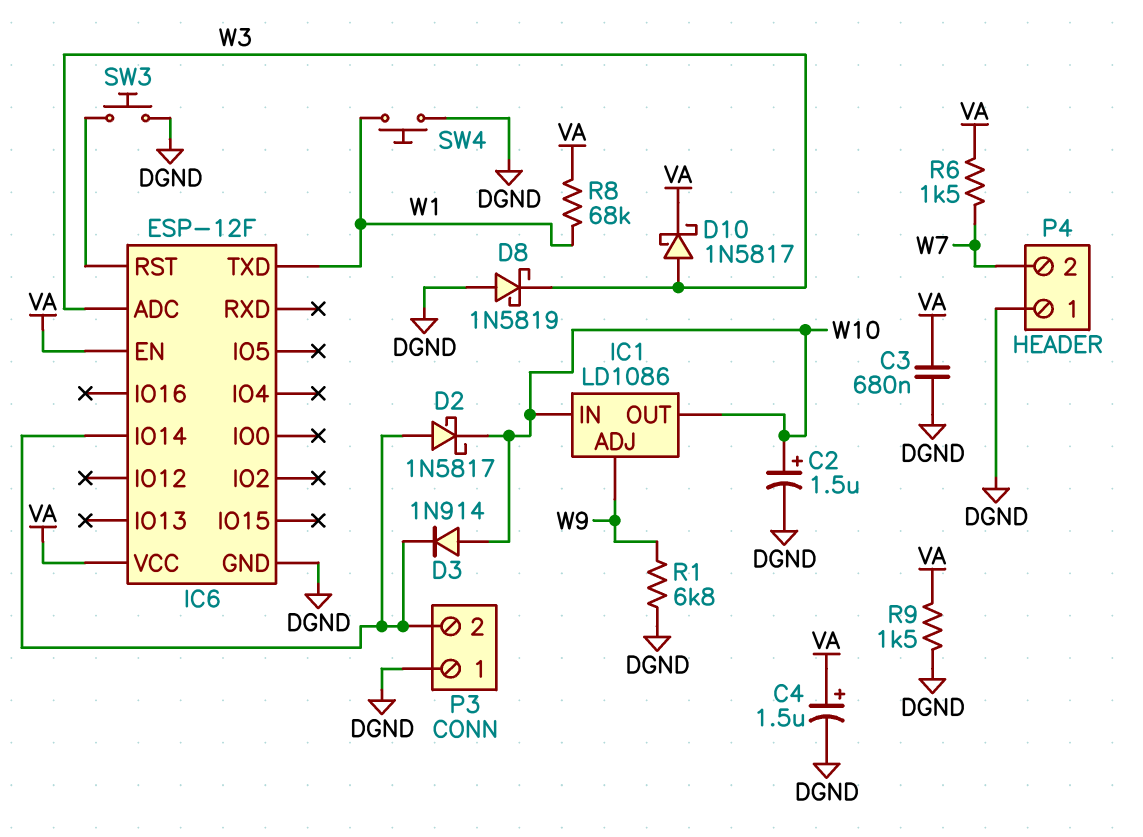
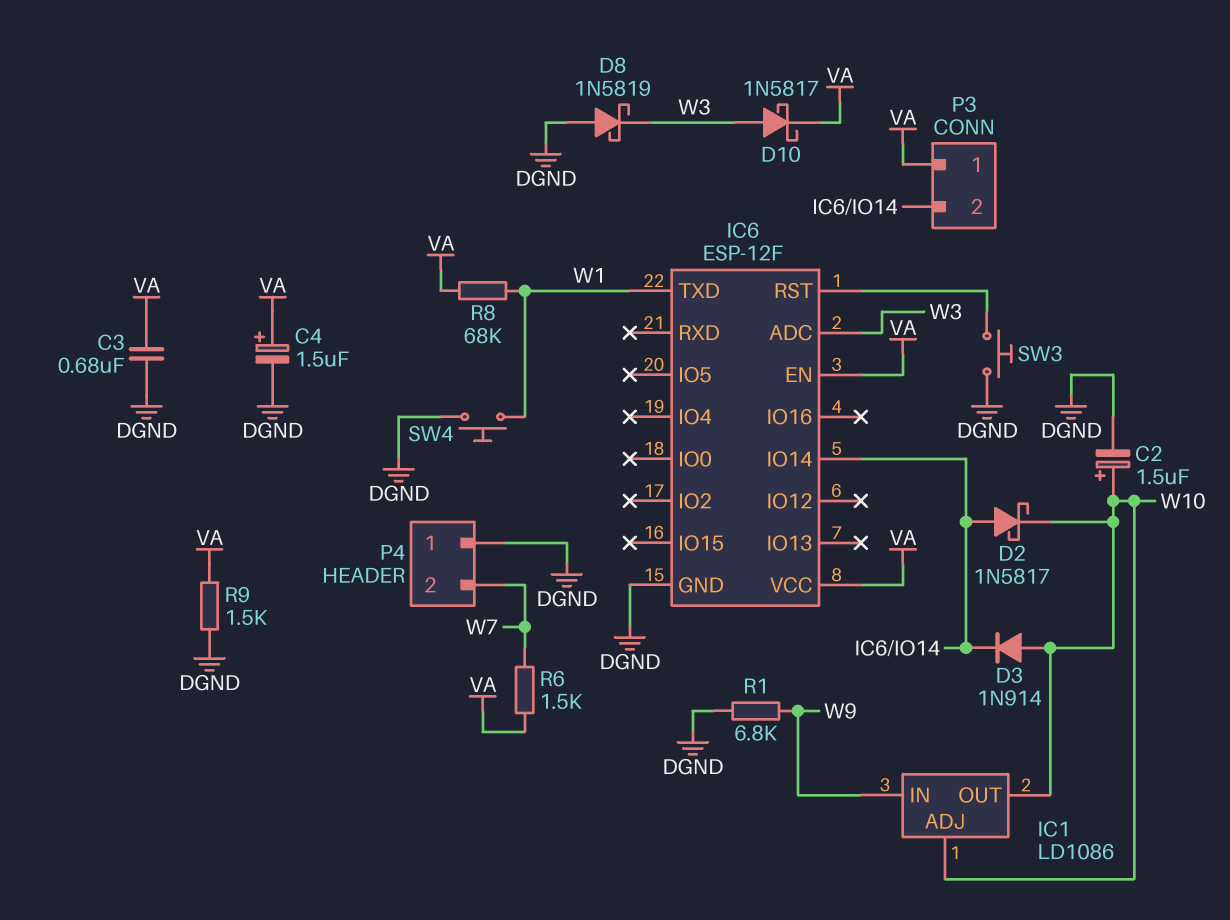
IC1 pin ADJ: W9 -> W10
IC1 pin IN: W10 -> W9
P3 pin 1: DGND -> VA

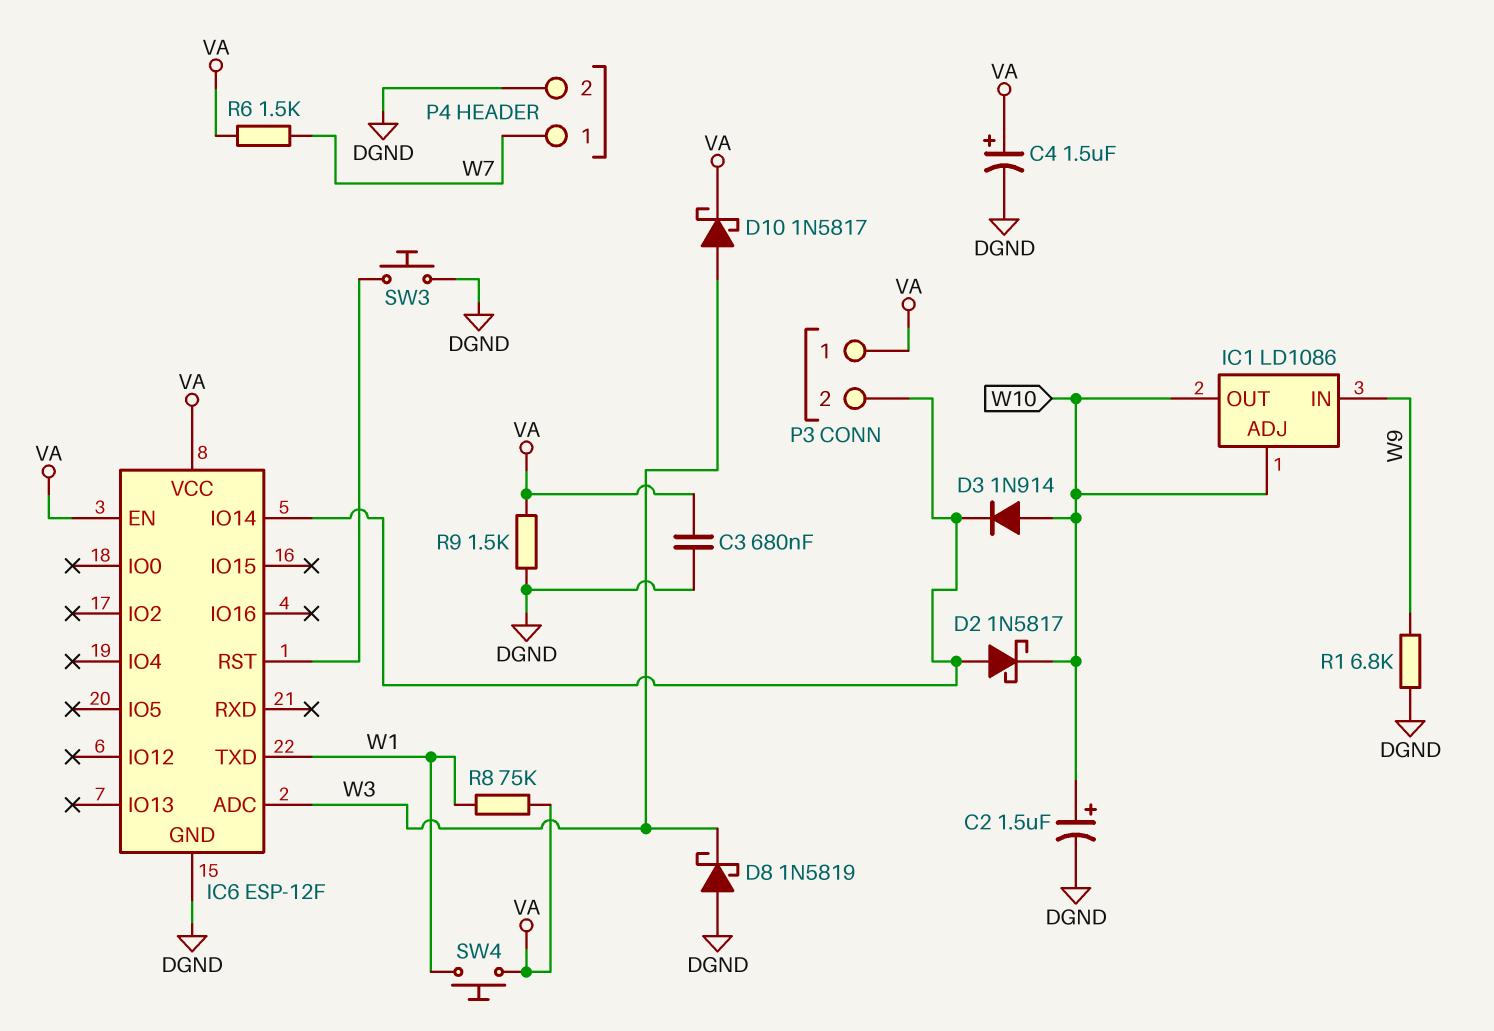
P4 pin 1: DGND -> W7
P4 pin 2: W7 -> DGND
R8: 68k (VA, W1) -> 75k (VA, W1)
SW4: button (DGND, W1) -> button (VA, W1)

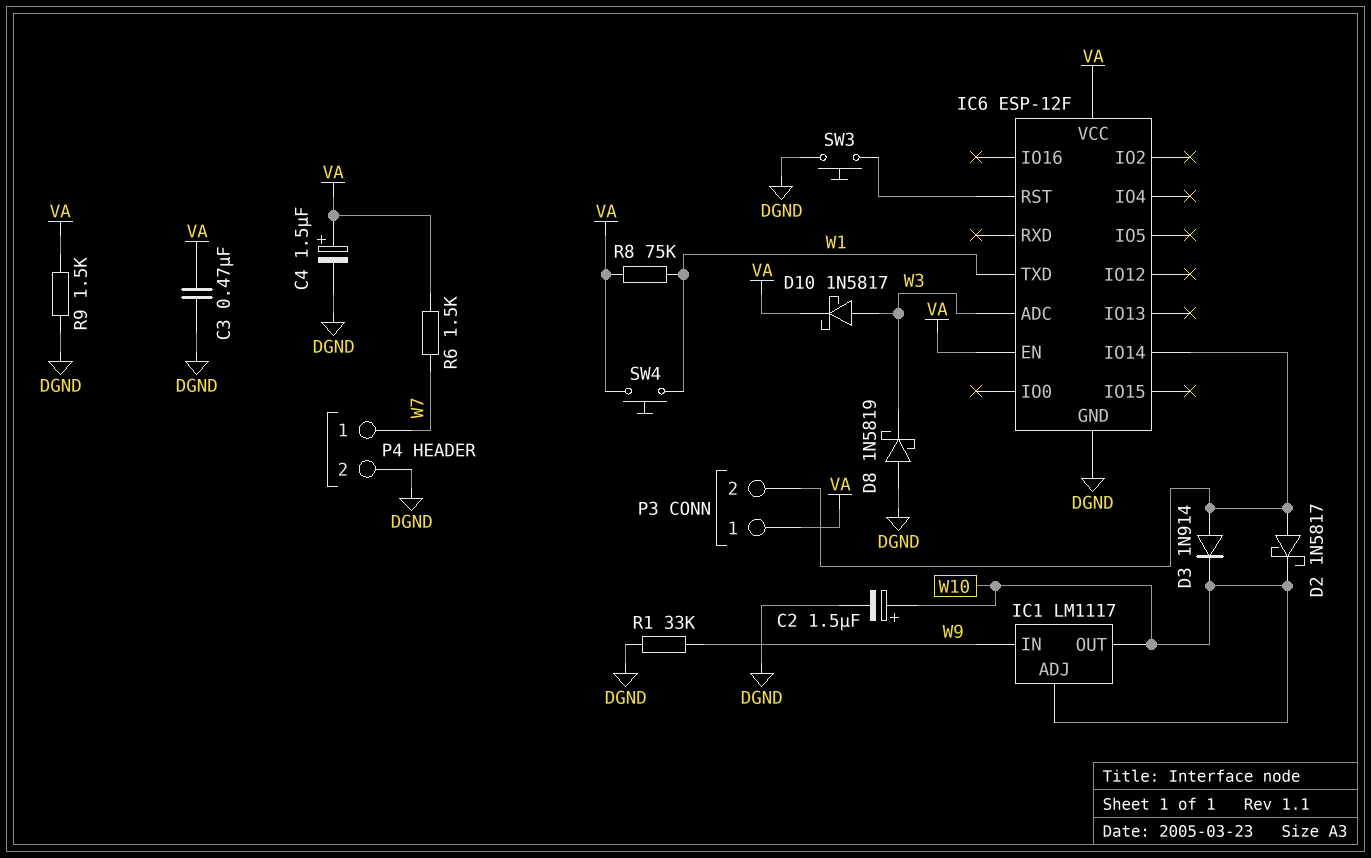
C3: 680nF (DGND, VA) -> 470nF (DGND, VA)
D3: diode 1N914 (A W10, K IC6/IO14) -> diode 1N914 (A IC6/IO14, K W10)
IC1: LD1086 -> LM1117
R1: 6.8k (DGND, W9) -> 33k (DGND, W9)

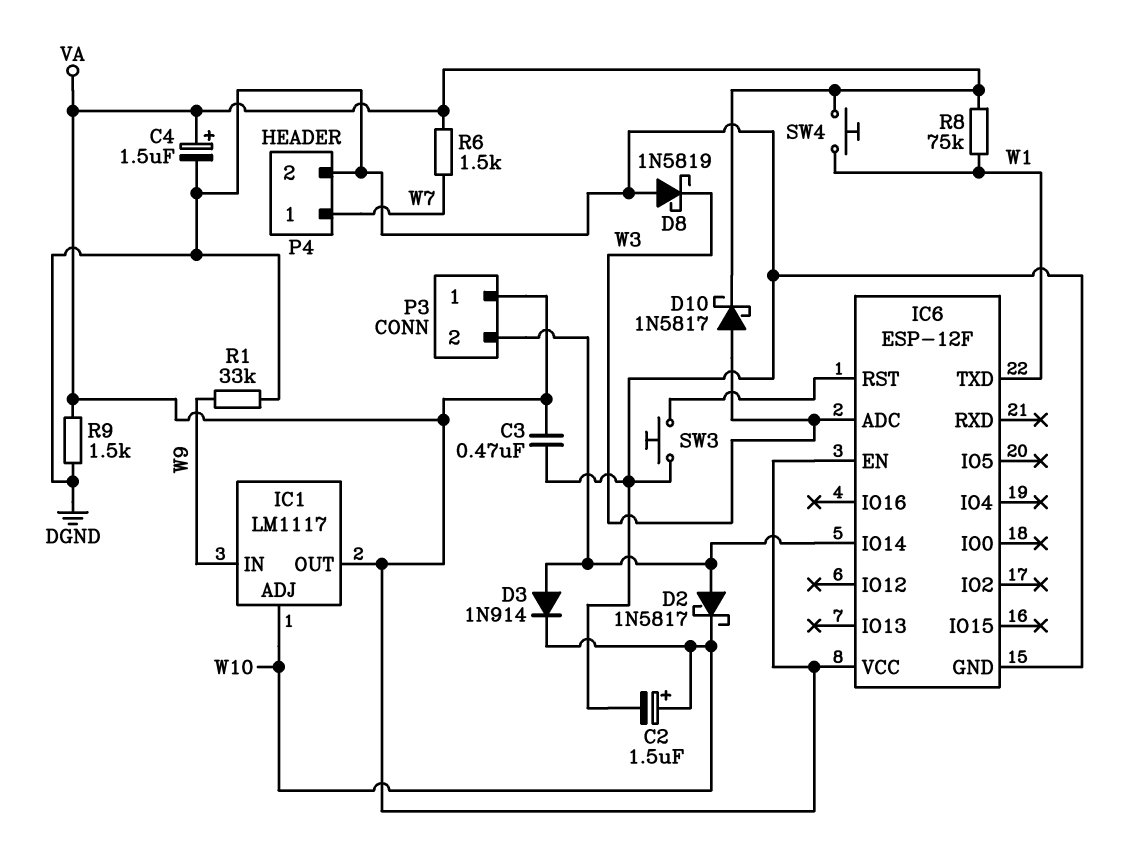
IC1 pin OUT: W10 -> VA

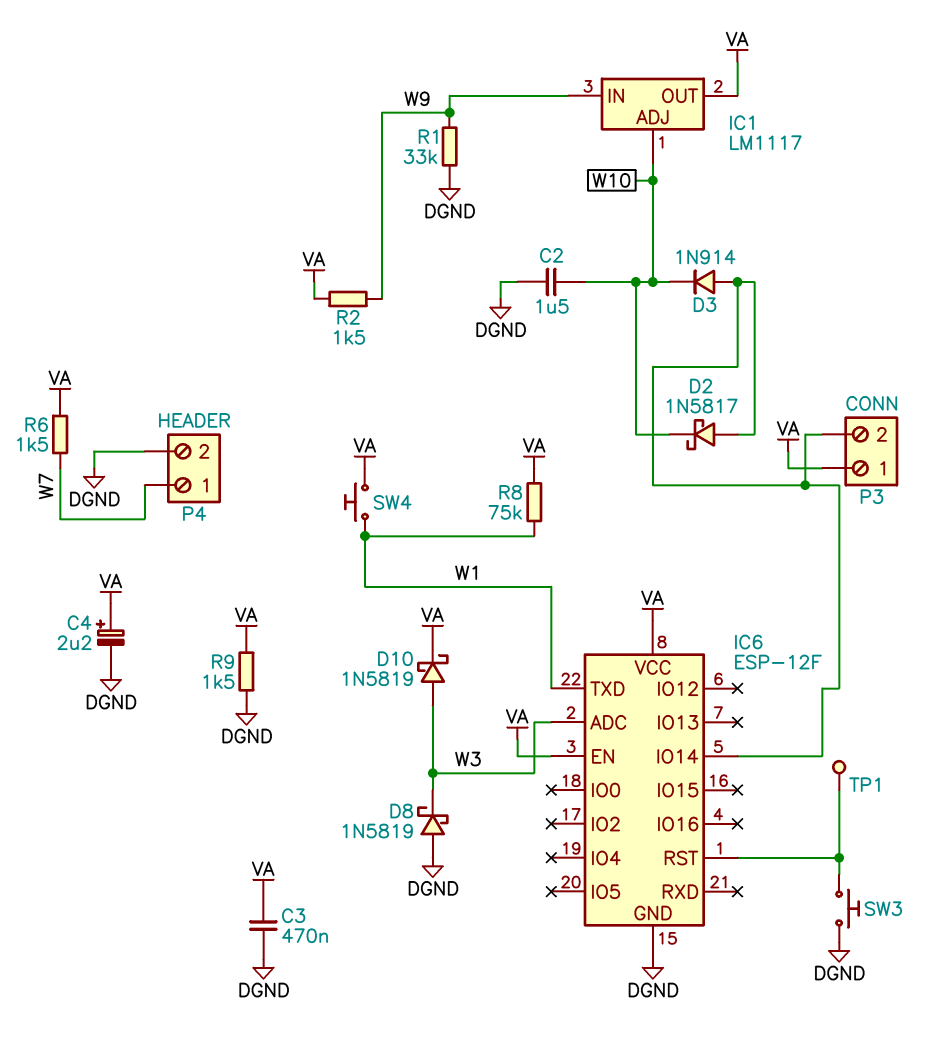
C2: 1.5uF (plus W10, minus DGND) -> 1.5uF (DGND, W10)
C4: 1.5uF (plus VA, minus DGND) -> 2.2uF (plus VA, minus DGND)
D10: schottky 1N5817 (A W3, K VA) -> schottky 1N5819 (A W3, K VA)
R2: none -> 1.5k (VA, W9)
TP1: none -> test point (IC6/RST)

